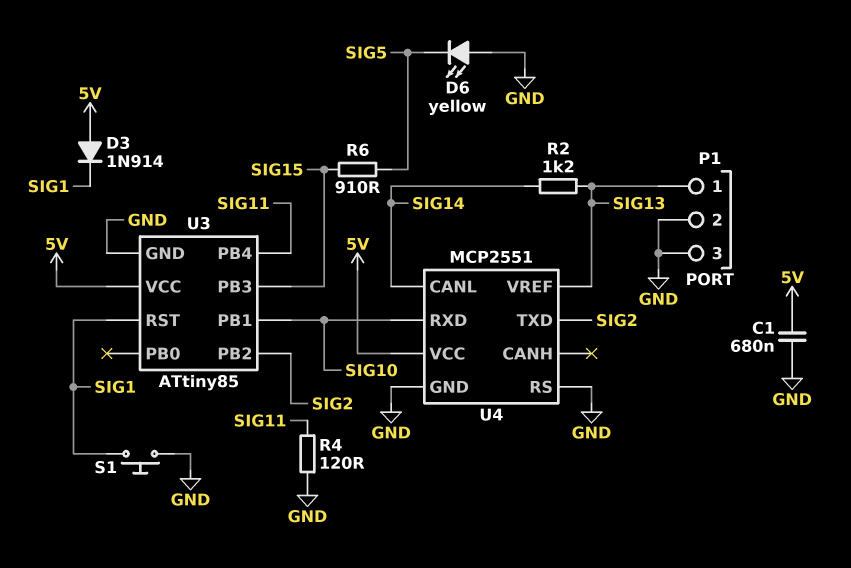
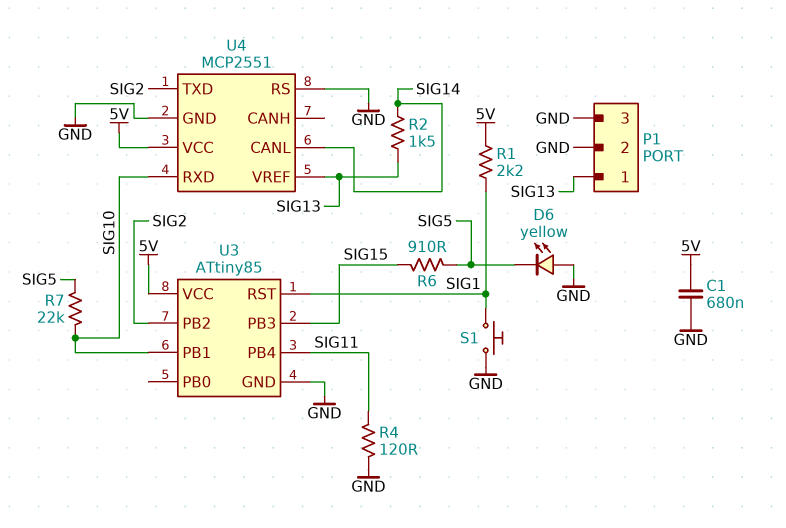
D3: diode 1N914 (A 5V, K SIG1) -> none
R1: none -> 2.2k (5V, SIG1)
R2: 1.2k (SIG13, SIG14) -> 1.5k (SIG13, SIG14)
R7: none -> 22k (SIG5, SIG10)

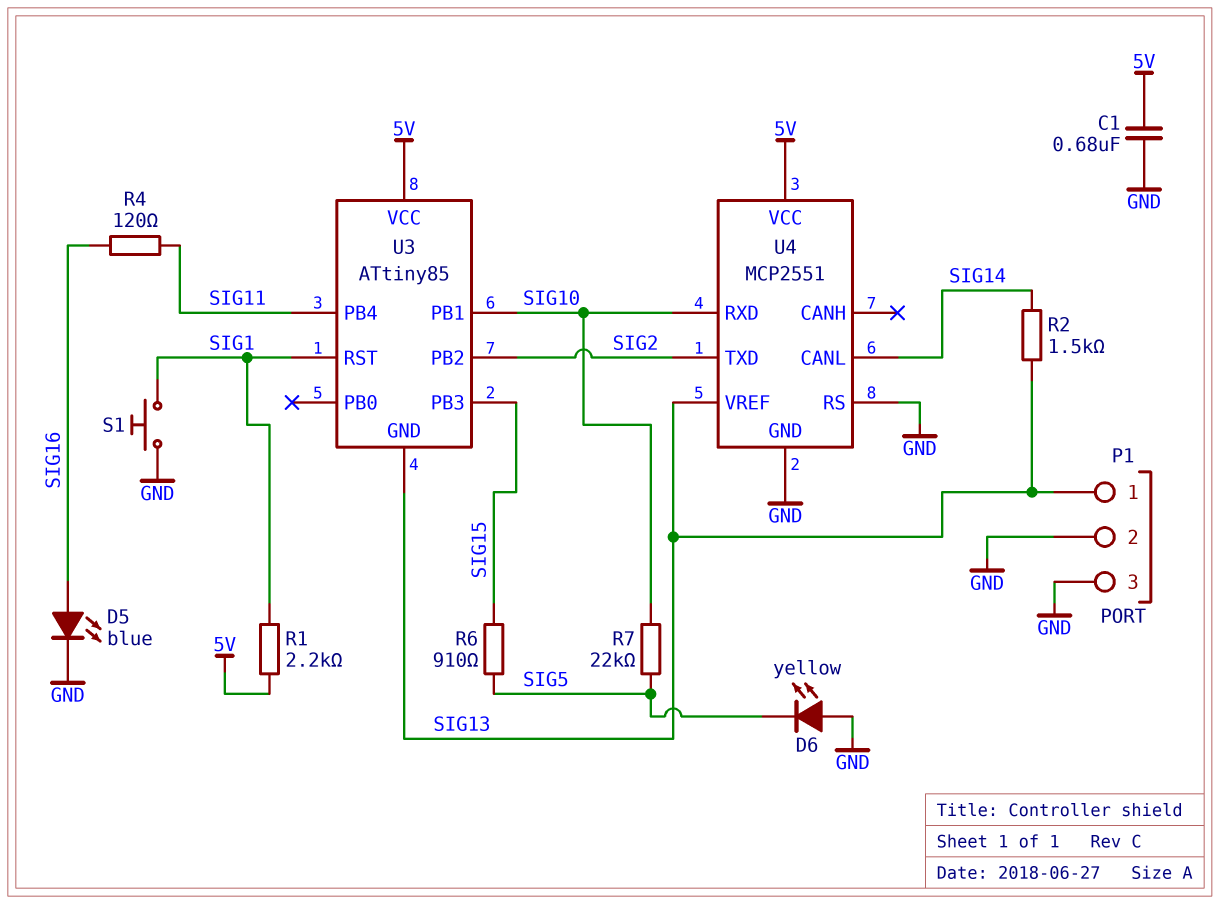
D5: none -> LED blue (A SIG16, K GND)
R4: 120 (GND, SIG11) -> 120 (SIG11, SIG16)
U3 pin GND: GND -> SIG13

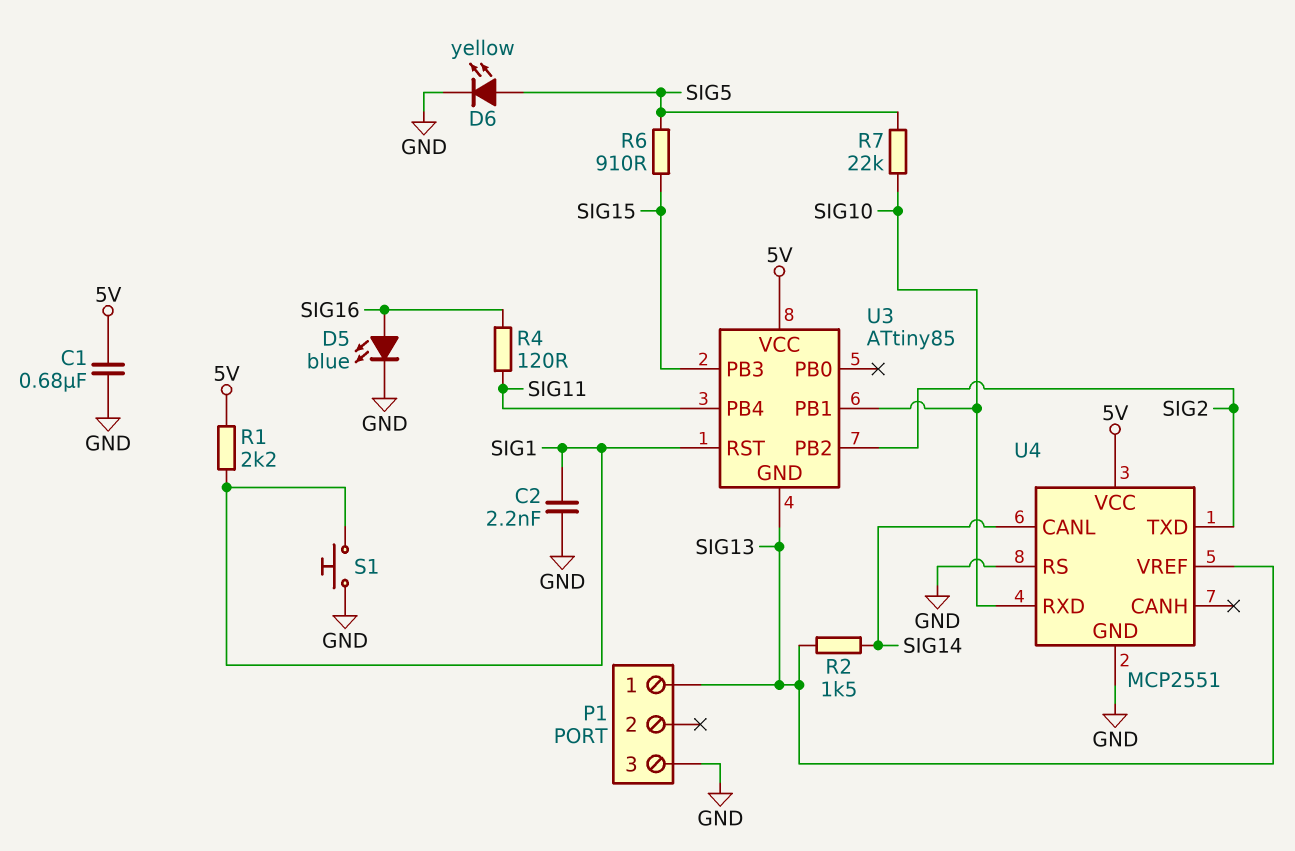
C2: none -> 2.2nF (GND, SIG1)
D6: LED yellow (A GND, K SIG5) -> LED yellow (A SIG5, K GND)
P1 pin 2: GND -> none

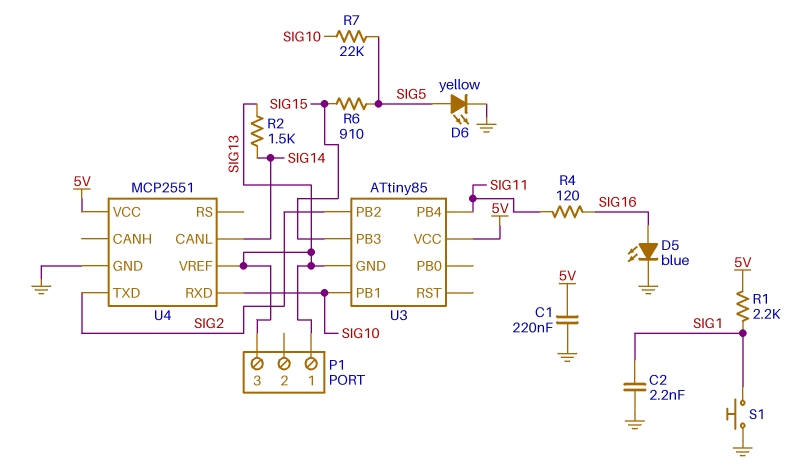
C1: 680nF (5V, GND) -> 220nF (5V, GND)
P1 pin 3: GND -> SIG13
U3 pin RST: SIG1 -> none
U4 pin RS: GND -> none

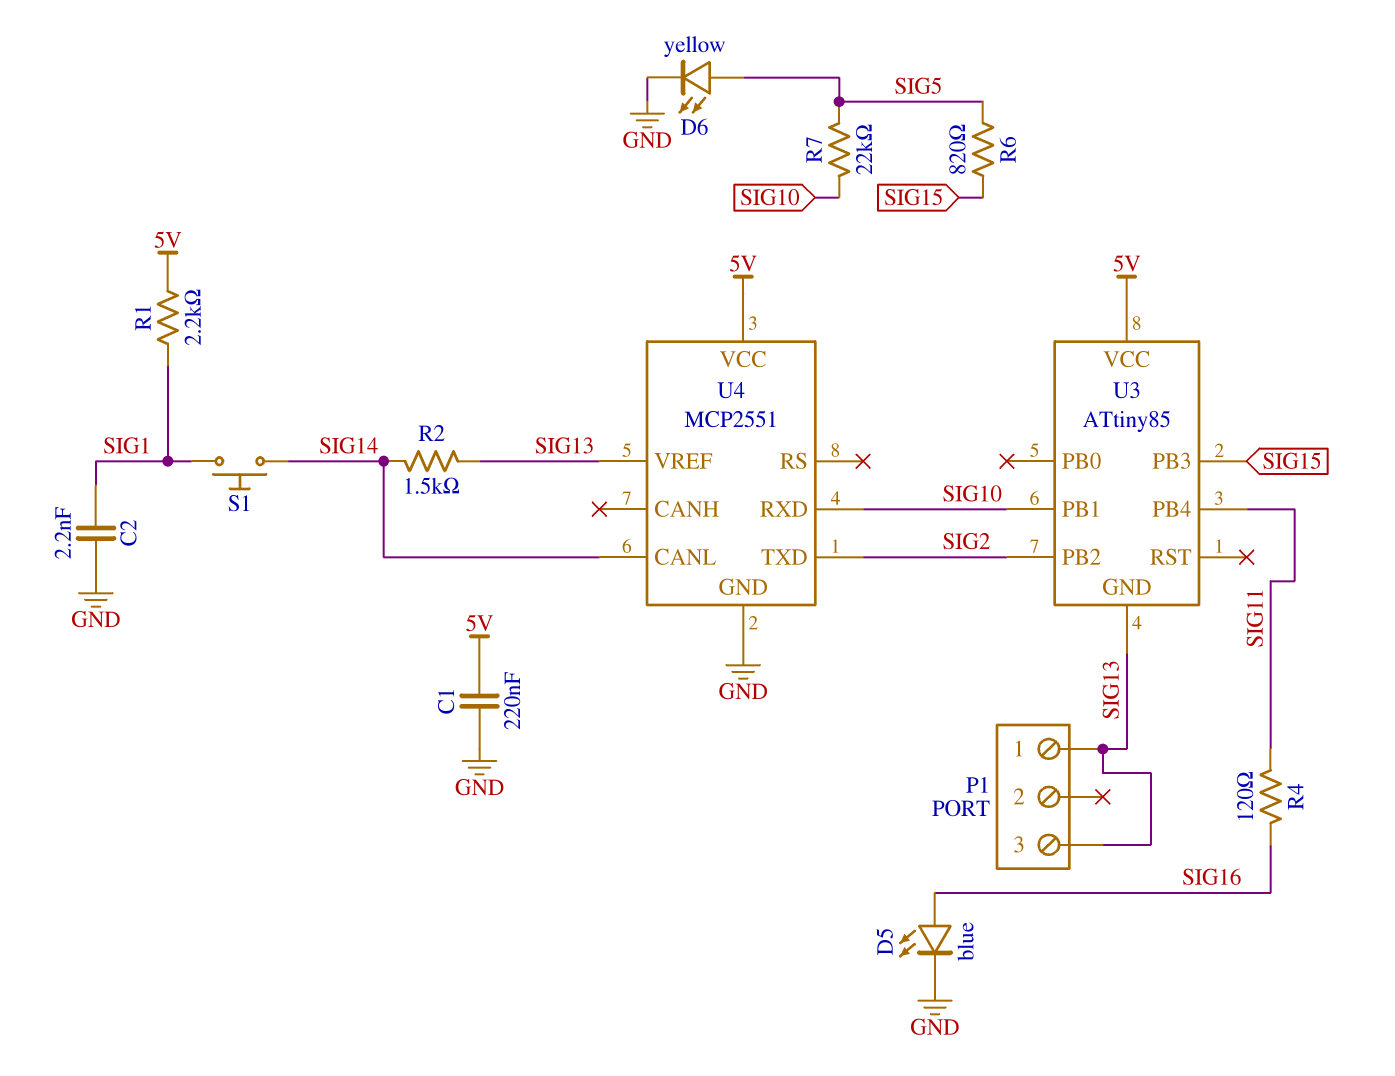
R6: 910 (SIG5, SIG15) -> 820 (SIG5, SIG15)
S1: button (GND, SIG1) -> button (SIG1, SIG14)

